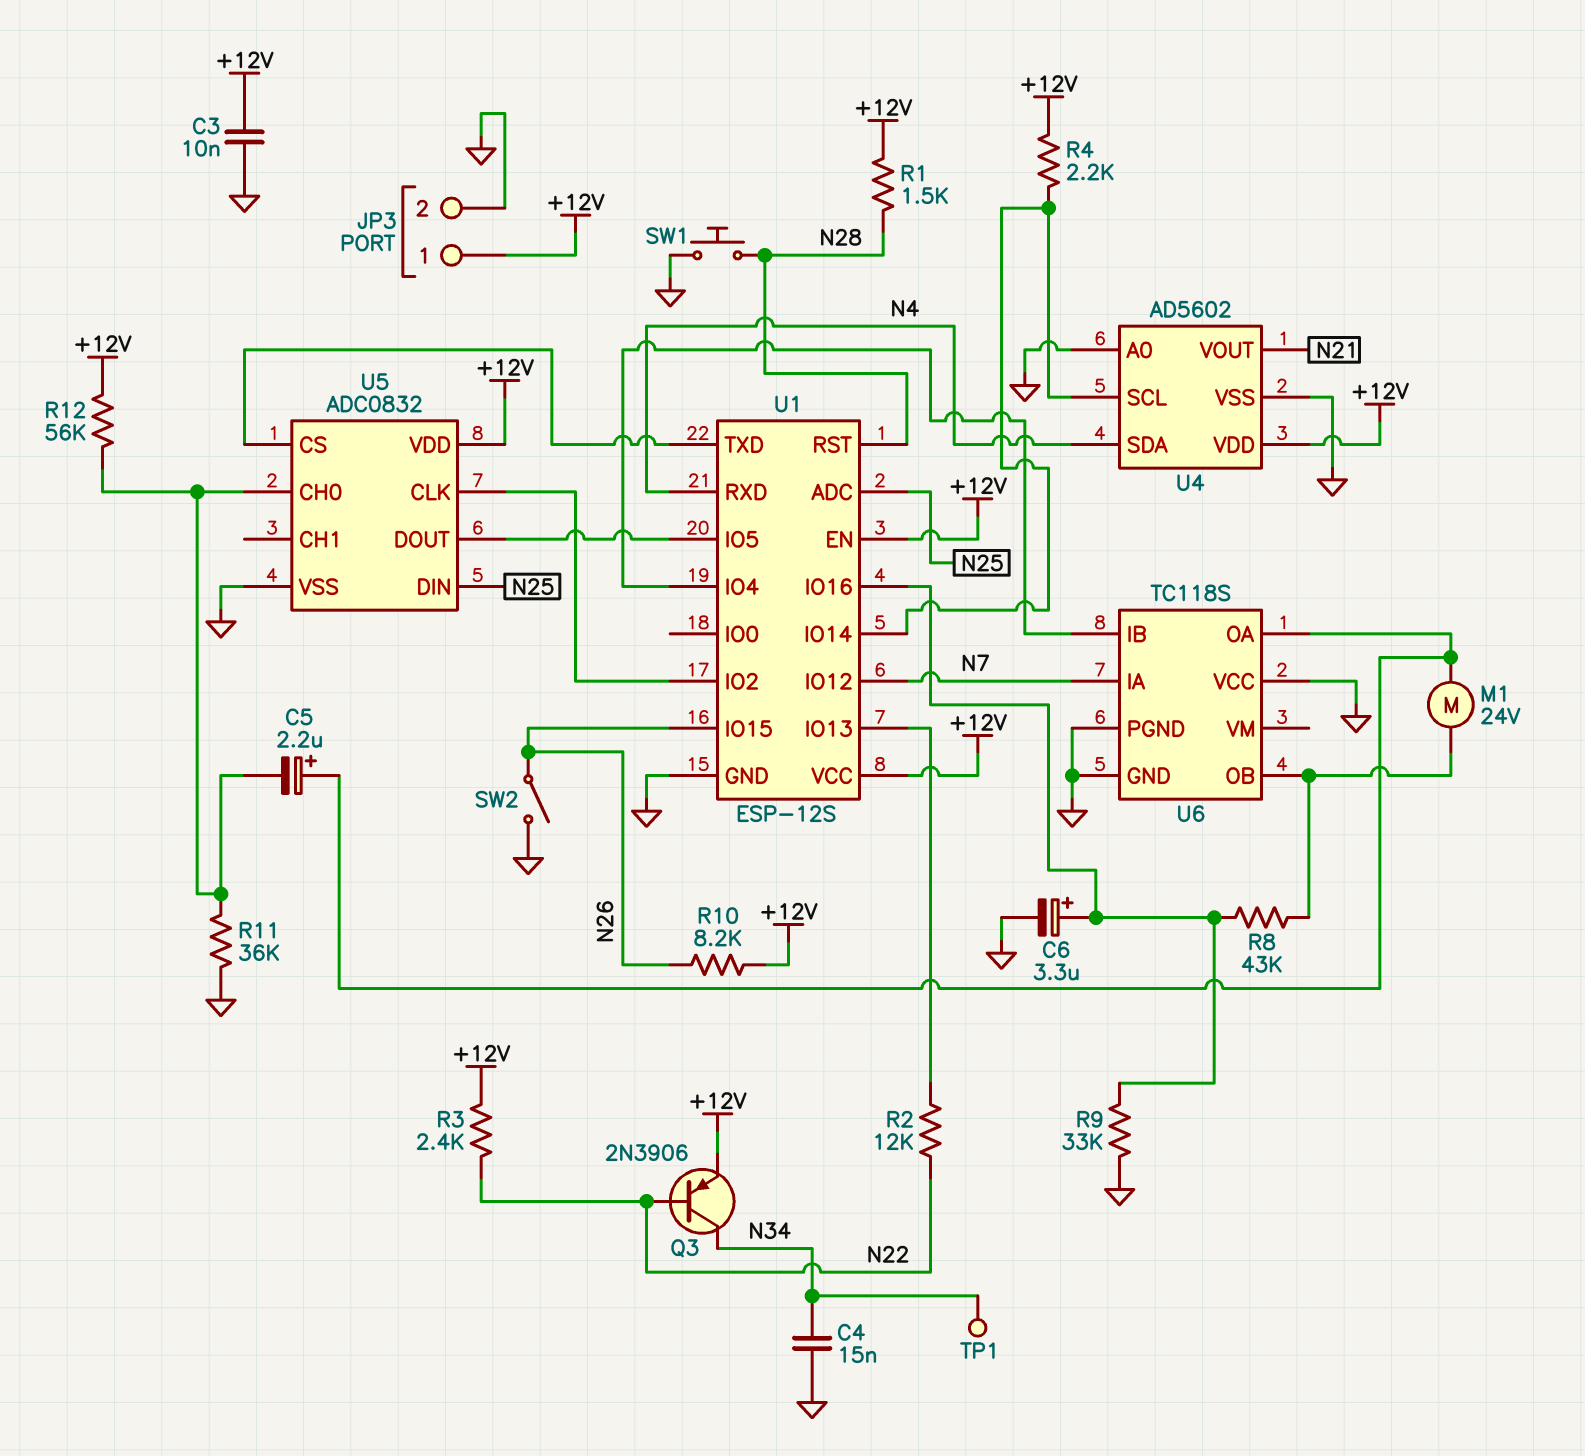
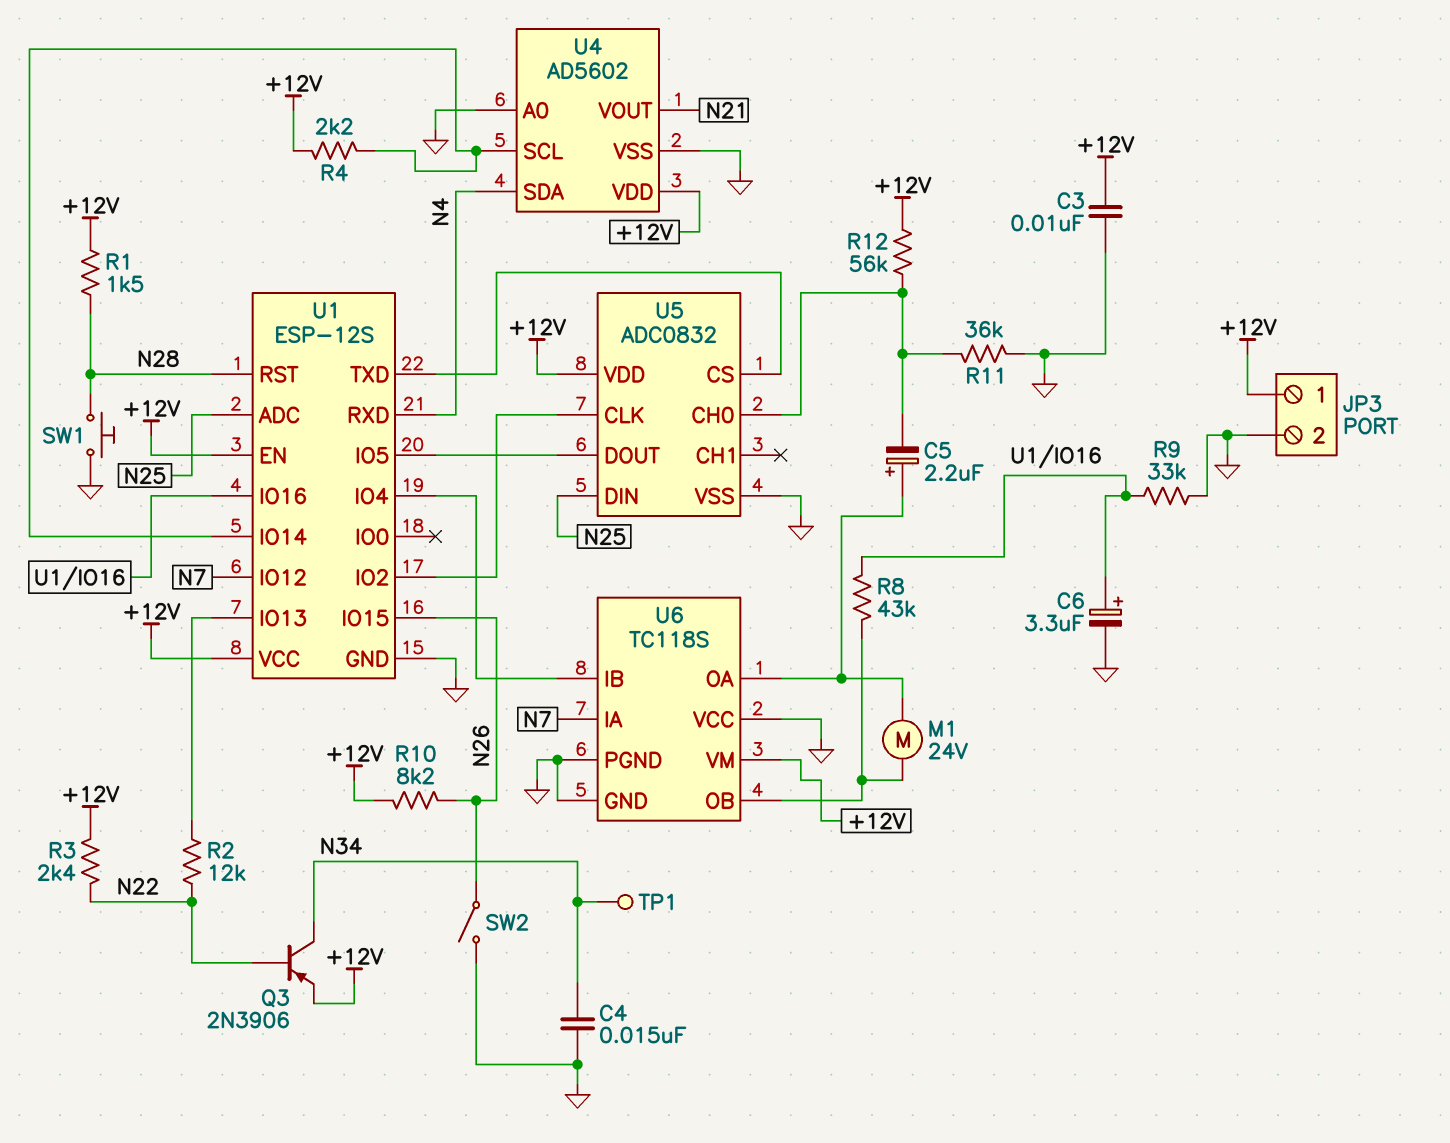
U6 pin VM: none -> +12V

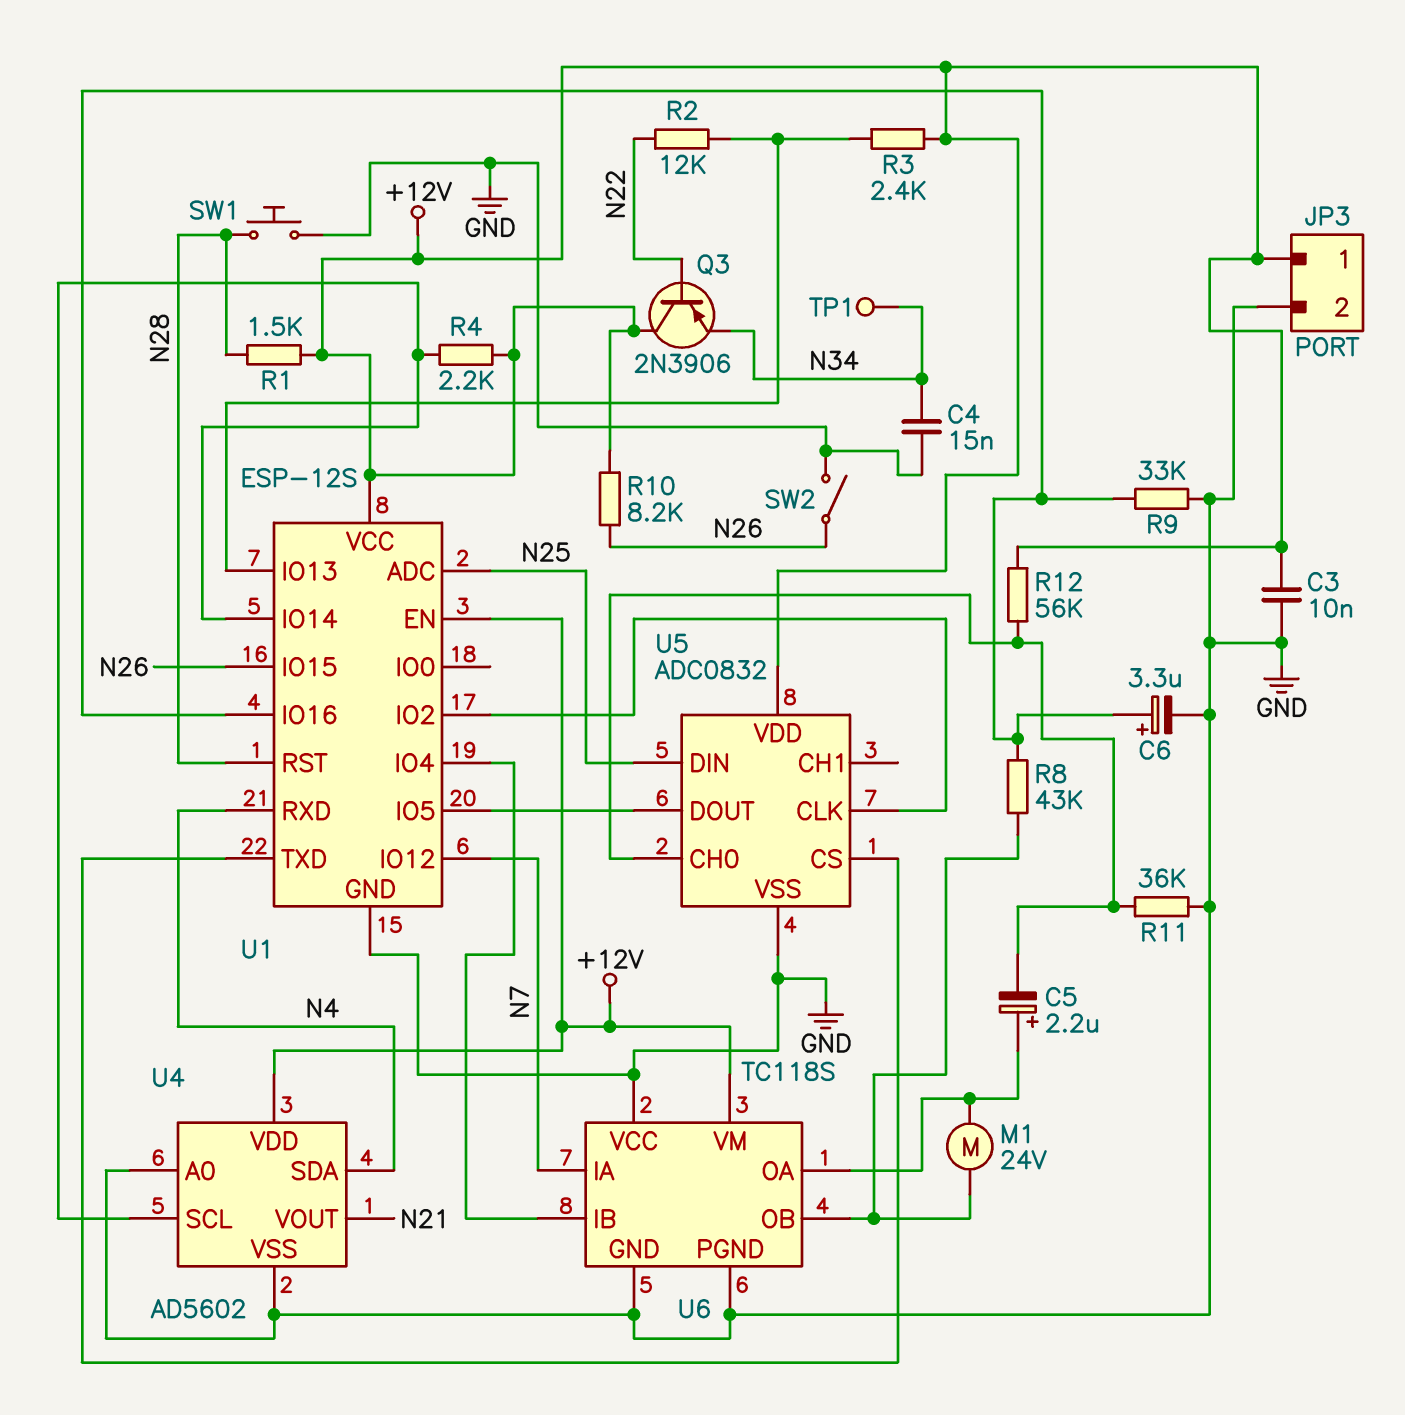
Q3: PNP 2N3906 (B N22, C N34, E +12V) -> PNP 2N3906 (B N22, C +12V, E N34)
R3: 2.4k (+12V, N22) -> 2.4k (+12V, U1/IO13)

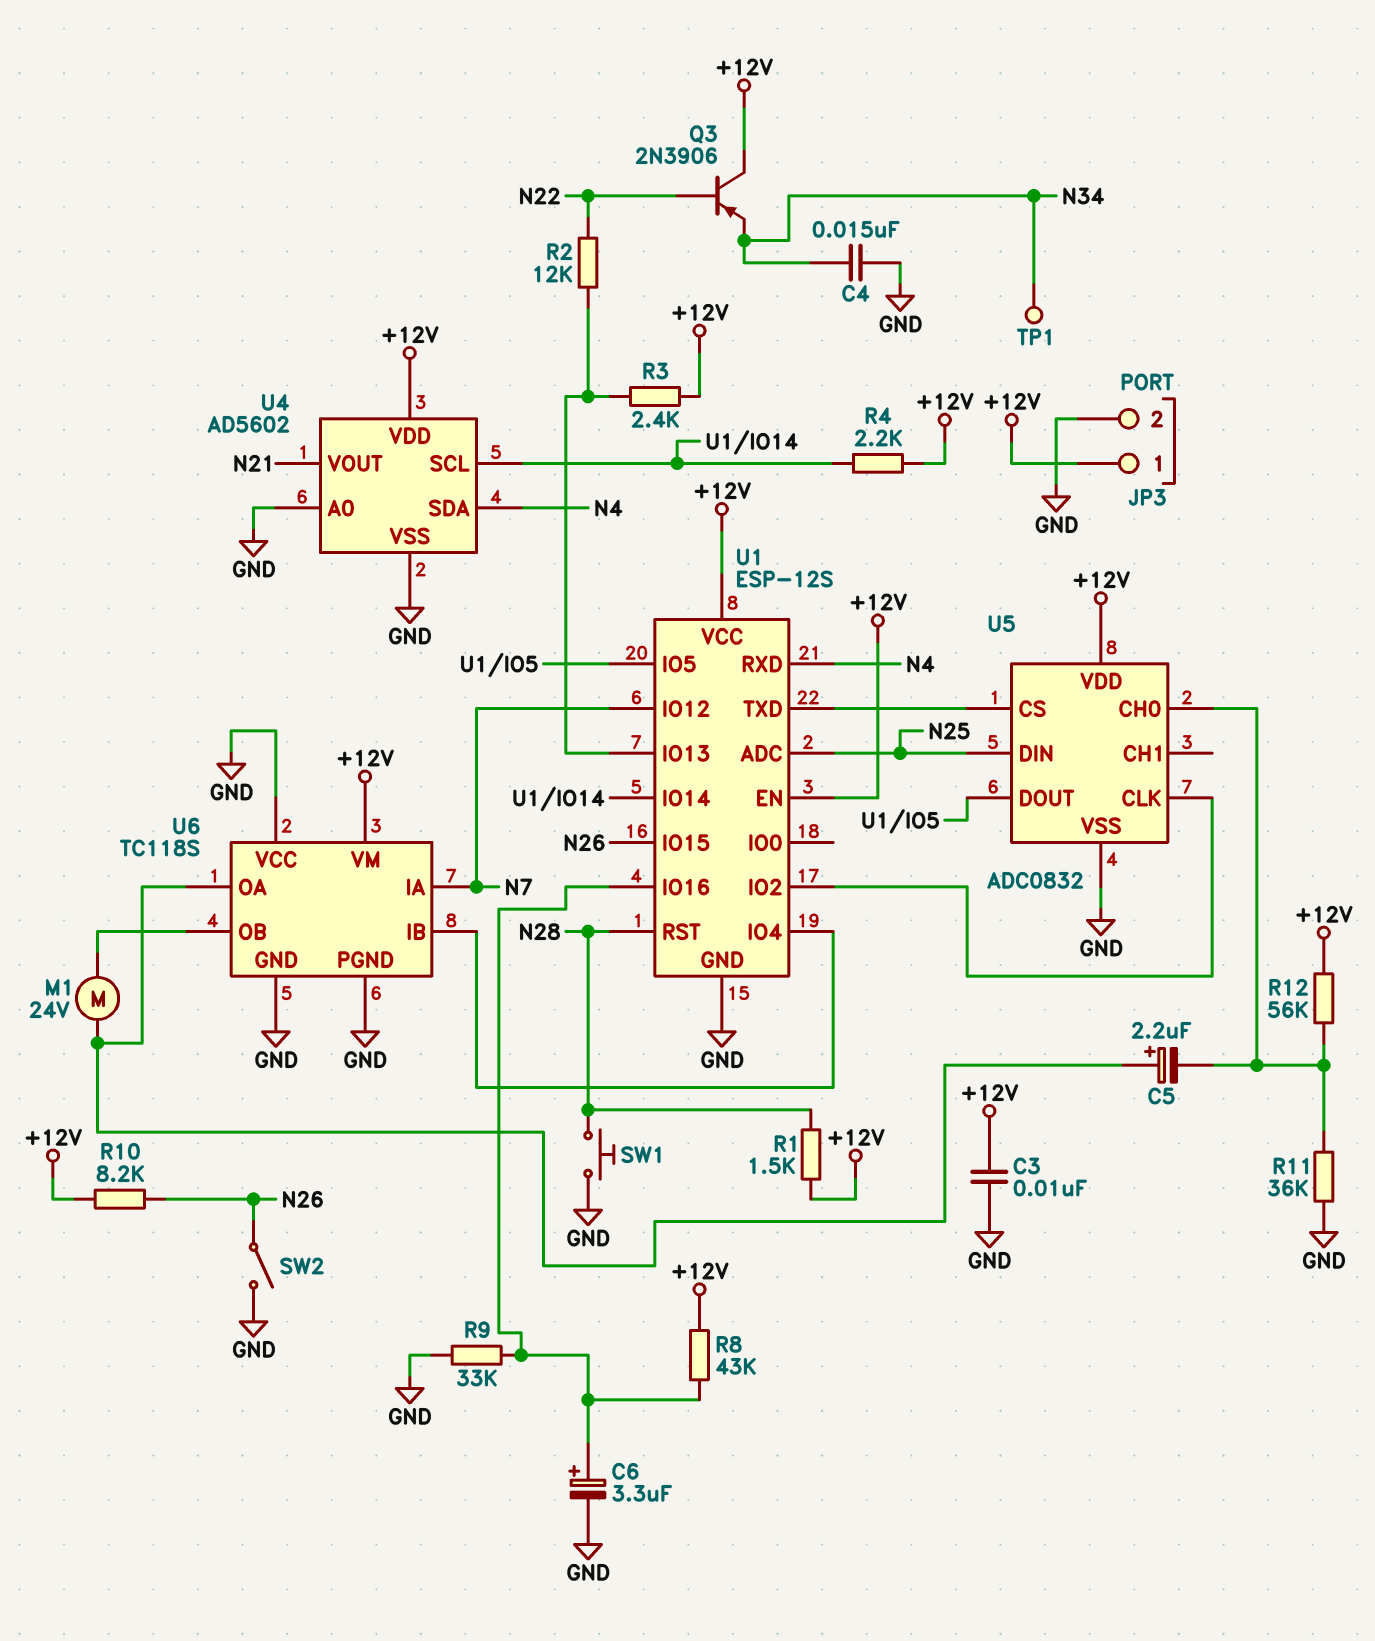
R8: 43k (U1/IO16, U6/OB) -> 43k (+12V, U1/IO16)

